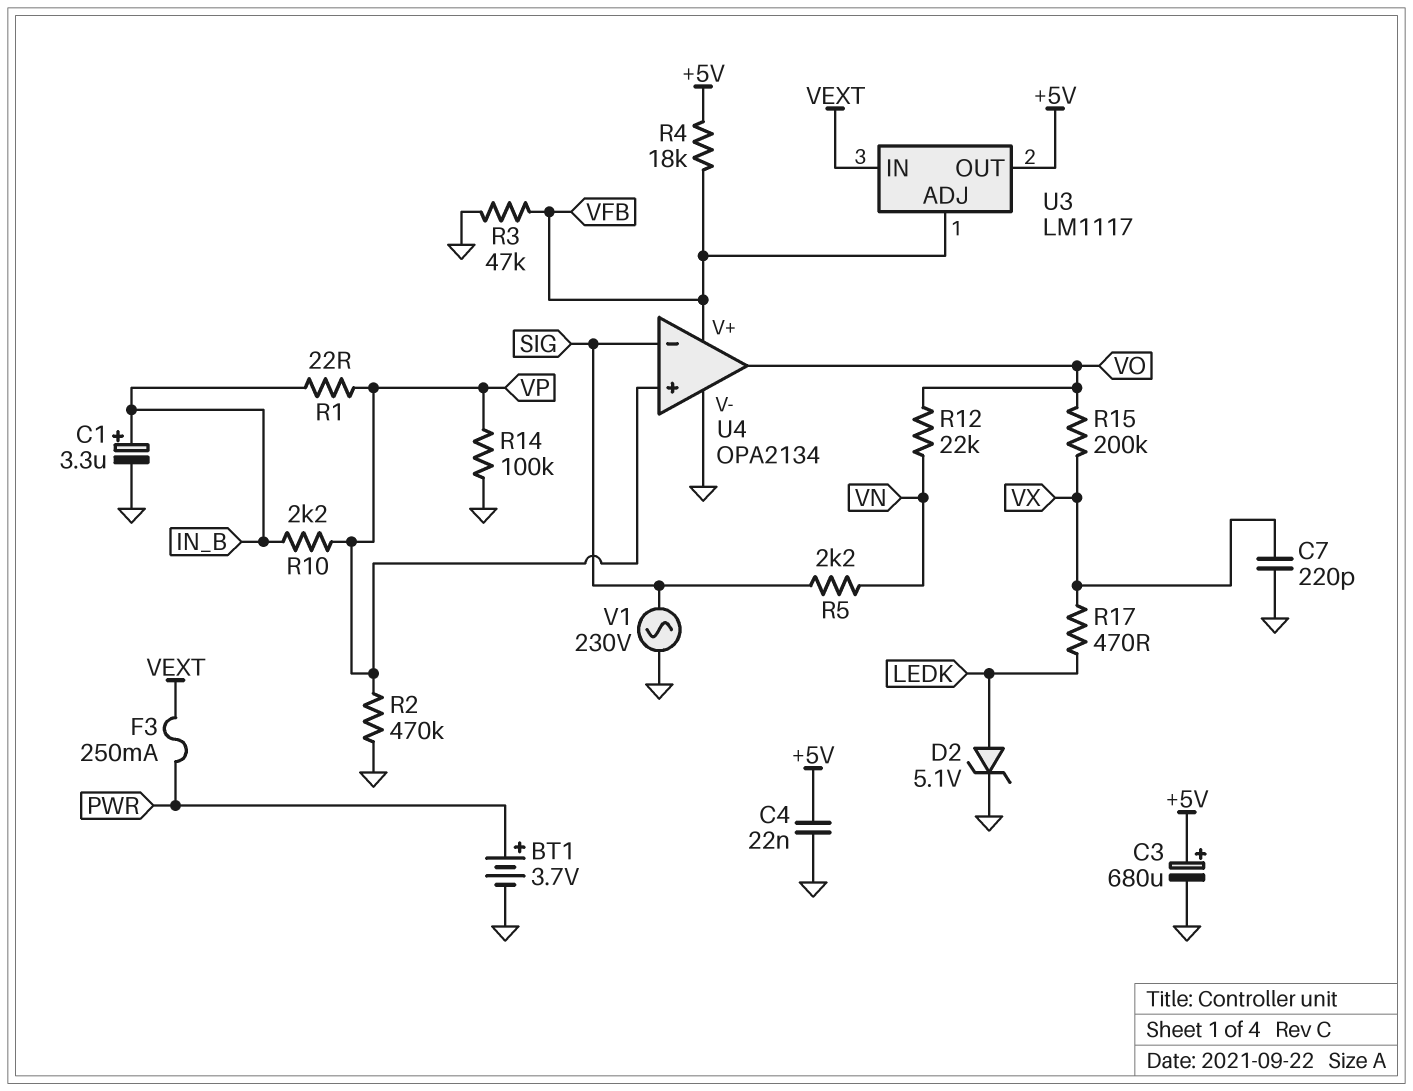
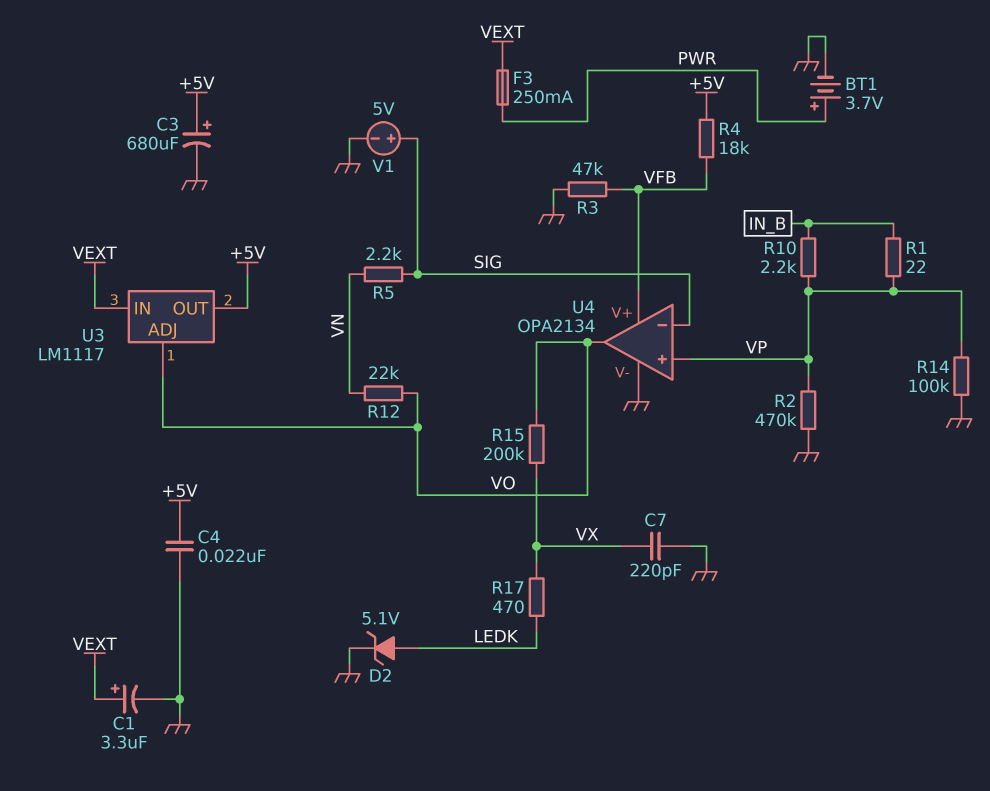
C1: 3.3uF (plus IN_B, minus GND) -> 3.3uF (plus VEXT, minus GND)
U3 pin ADJ: VFB -> VO
V1: AC 230V (GND, SIG) -> 5V (plus SIG, minus GND)

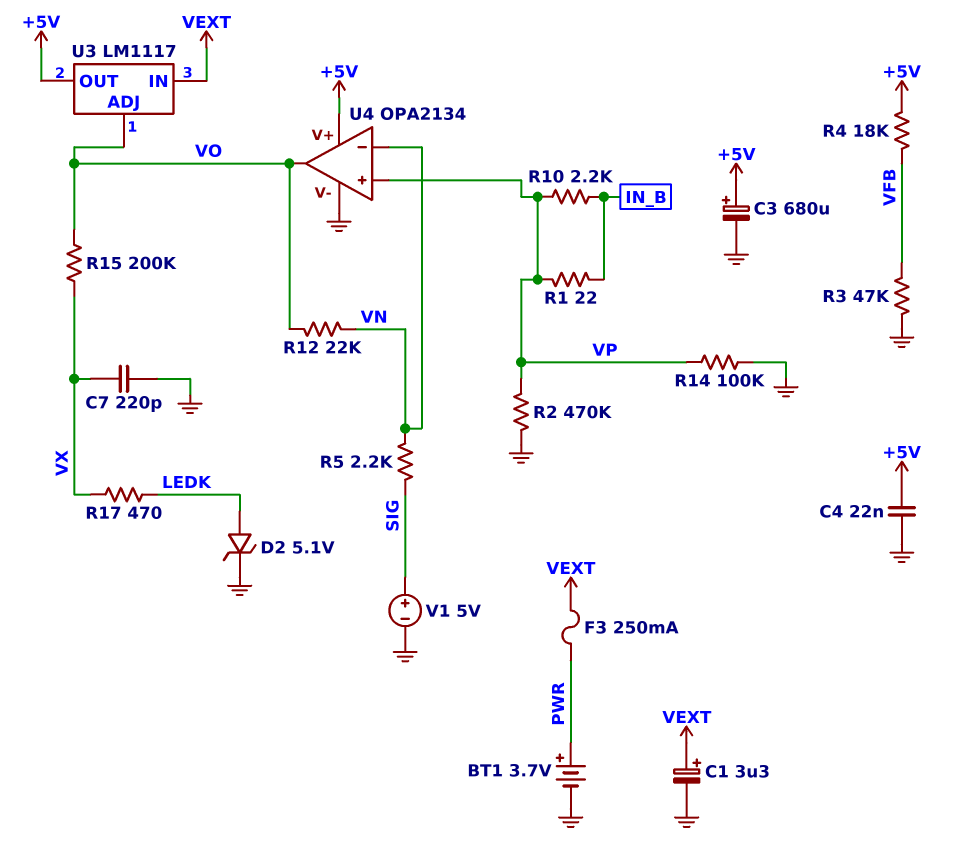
U4 pin V+: VFB -> +5V
U4 pin in-: SIG -> VN

